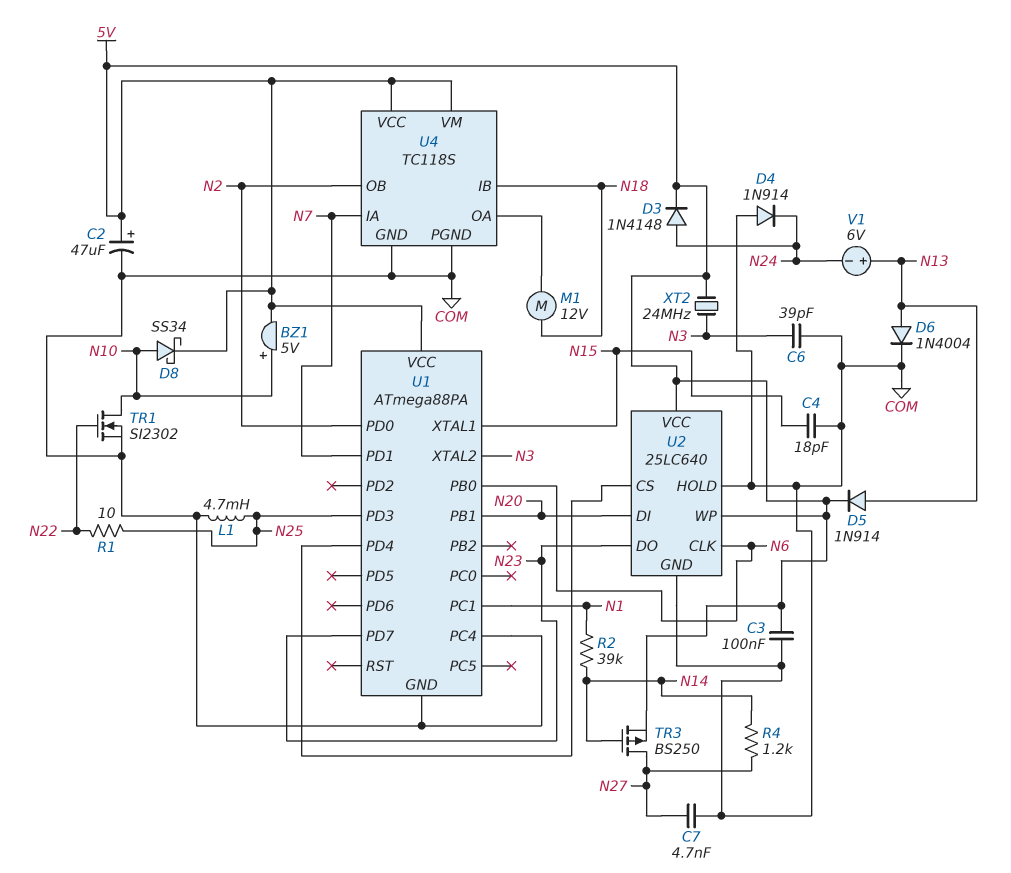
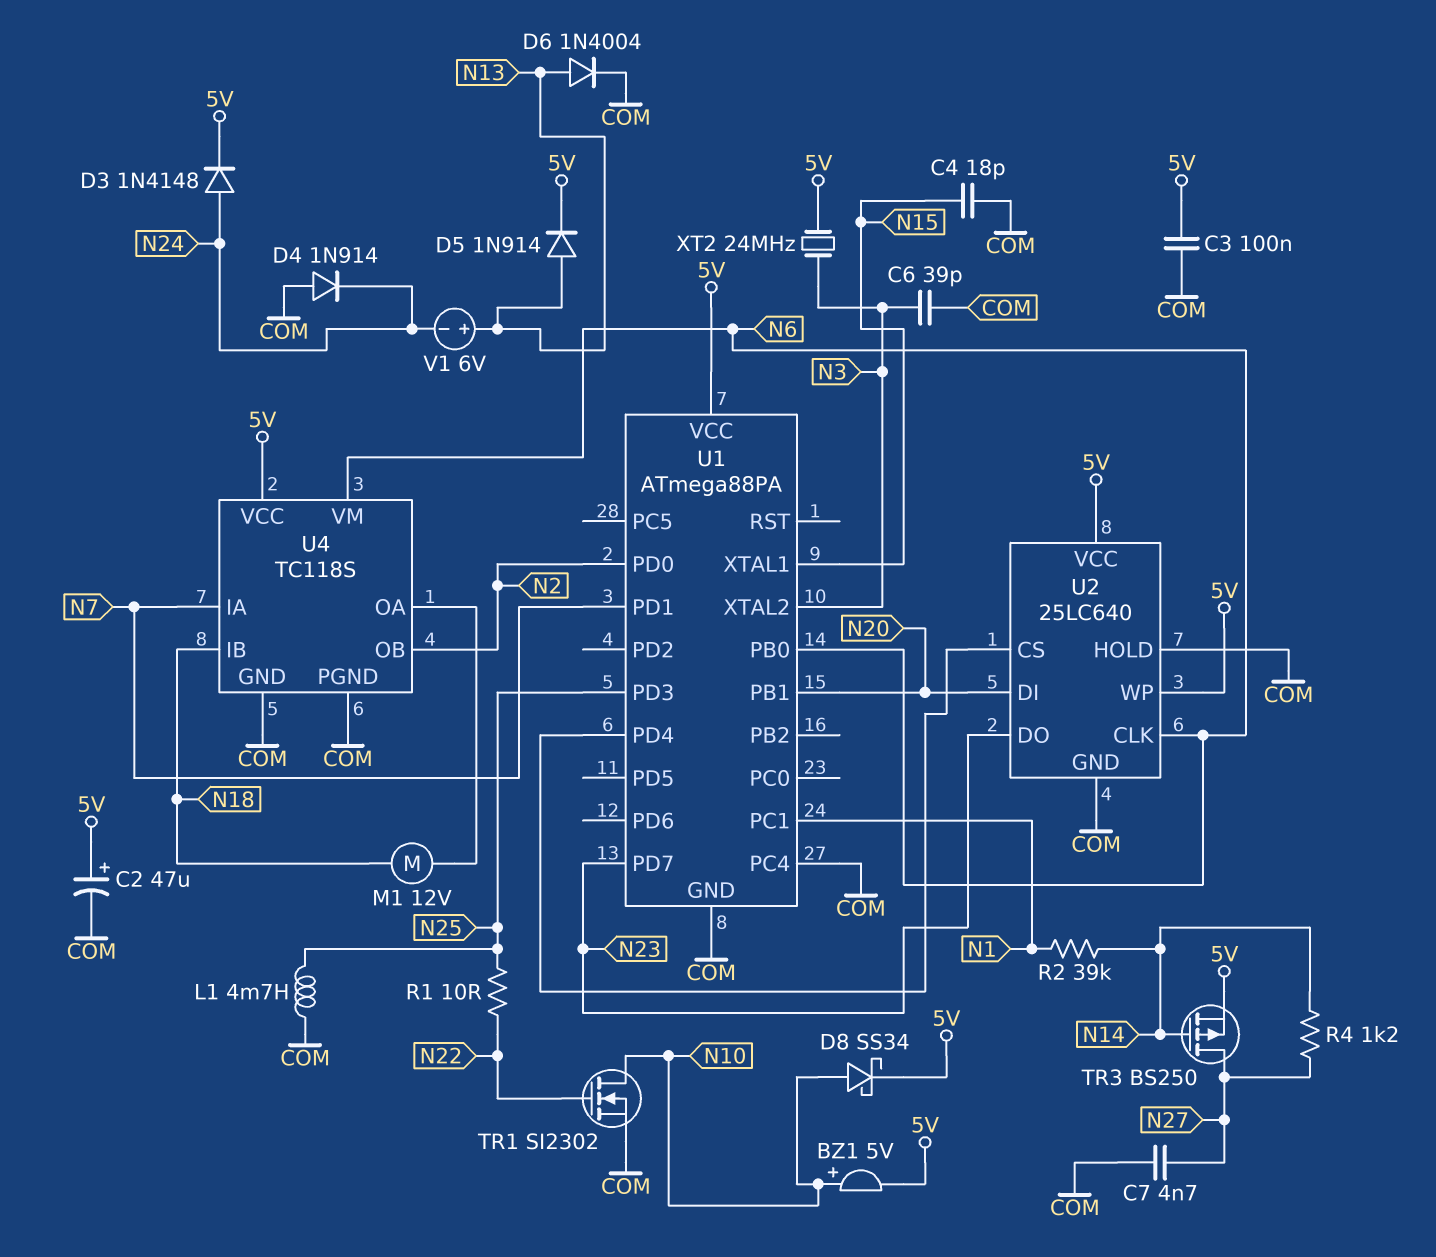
U4 pin VM: 5V -> N6

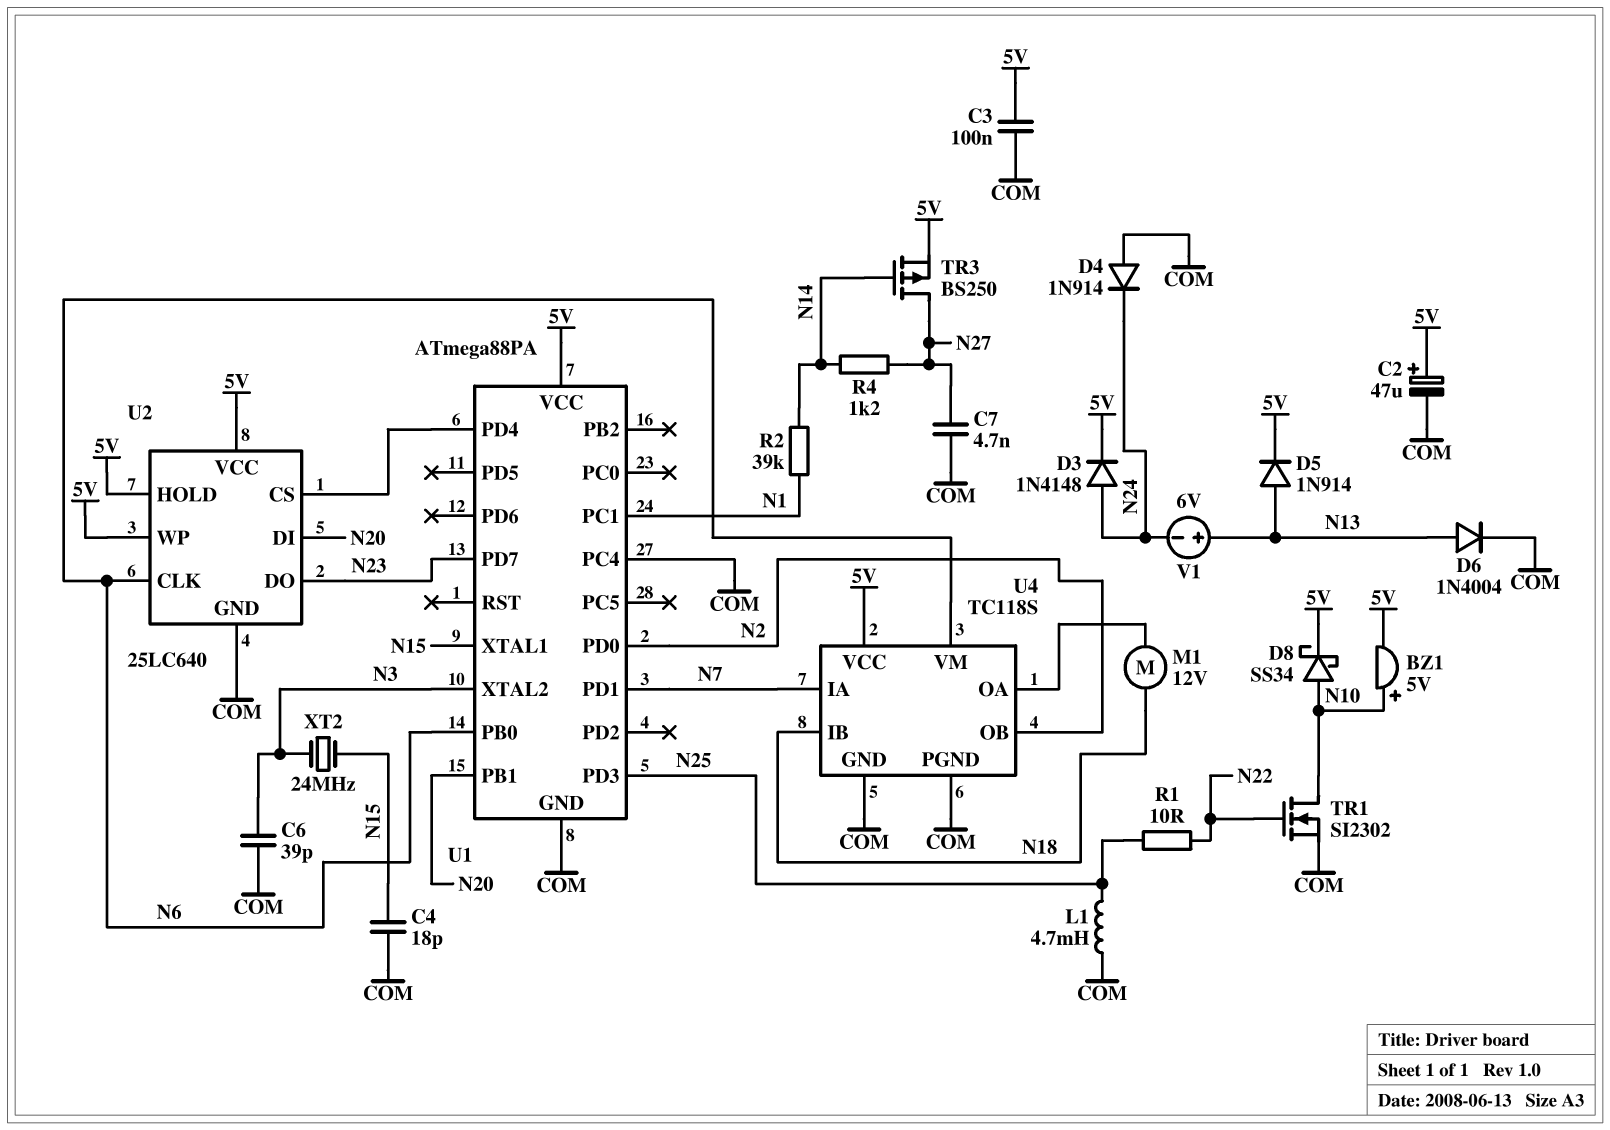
U2 pin HOLD: COM -> 5V
XT2: 24MHz (5V, N3) -> 24MHz (N3, N15)

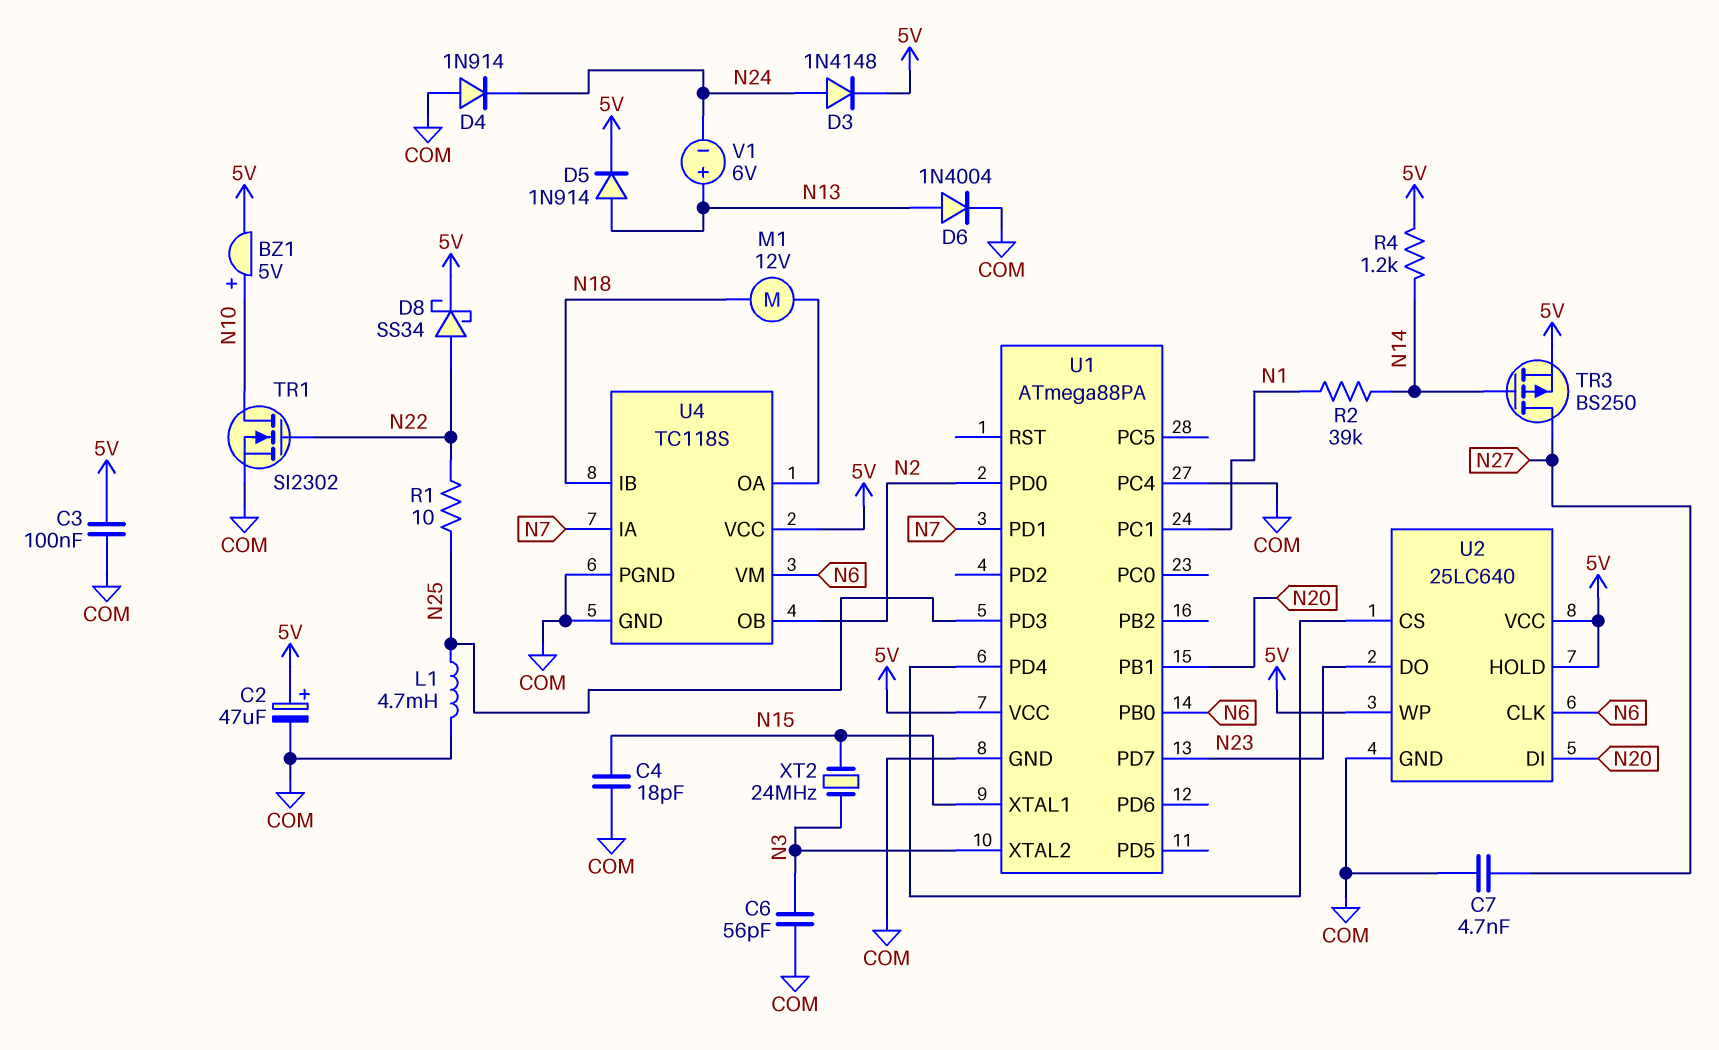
C6: 39pF (COM, N3) -> 56pF (COM, N3)
D8: schottky SS34 (A N10, K 5V) -> schottky SS34 (A N22, K 5V)
R4: 1.2k (N14, N27) -> 1.2k (5V, N14)

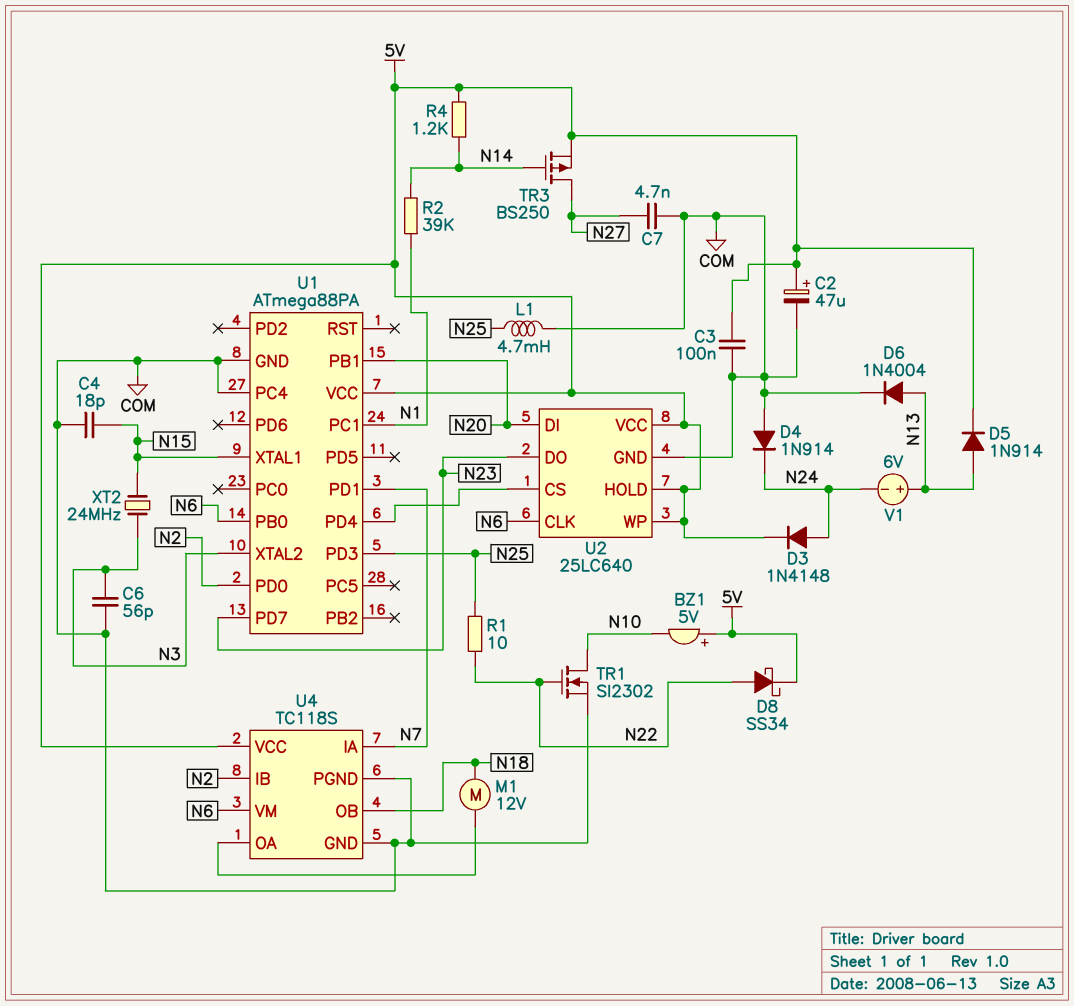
BZ1: buzzer 5V (plus N10, minus 5V) -> buzzer 5V (plus 5V, minus N10)
U4 pin IB: N18 -> N2
U4 pin OB: N2 -> N18

